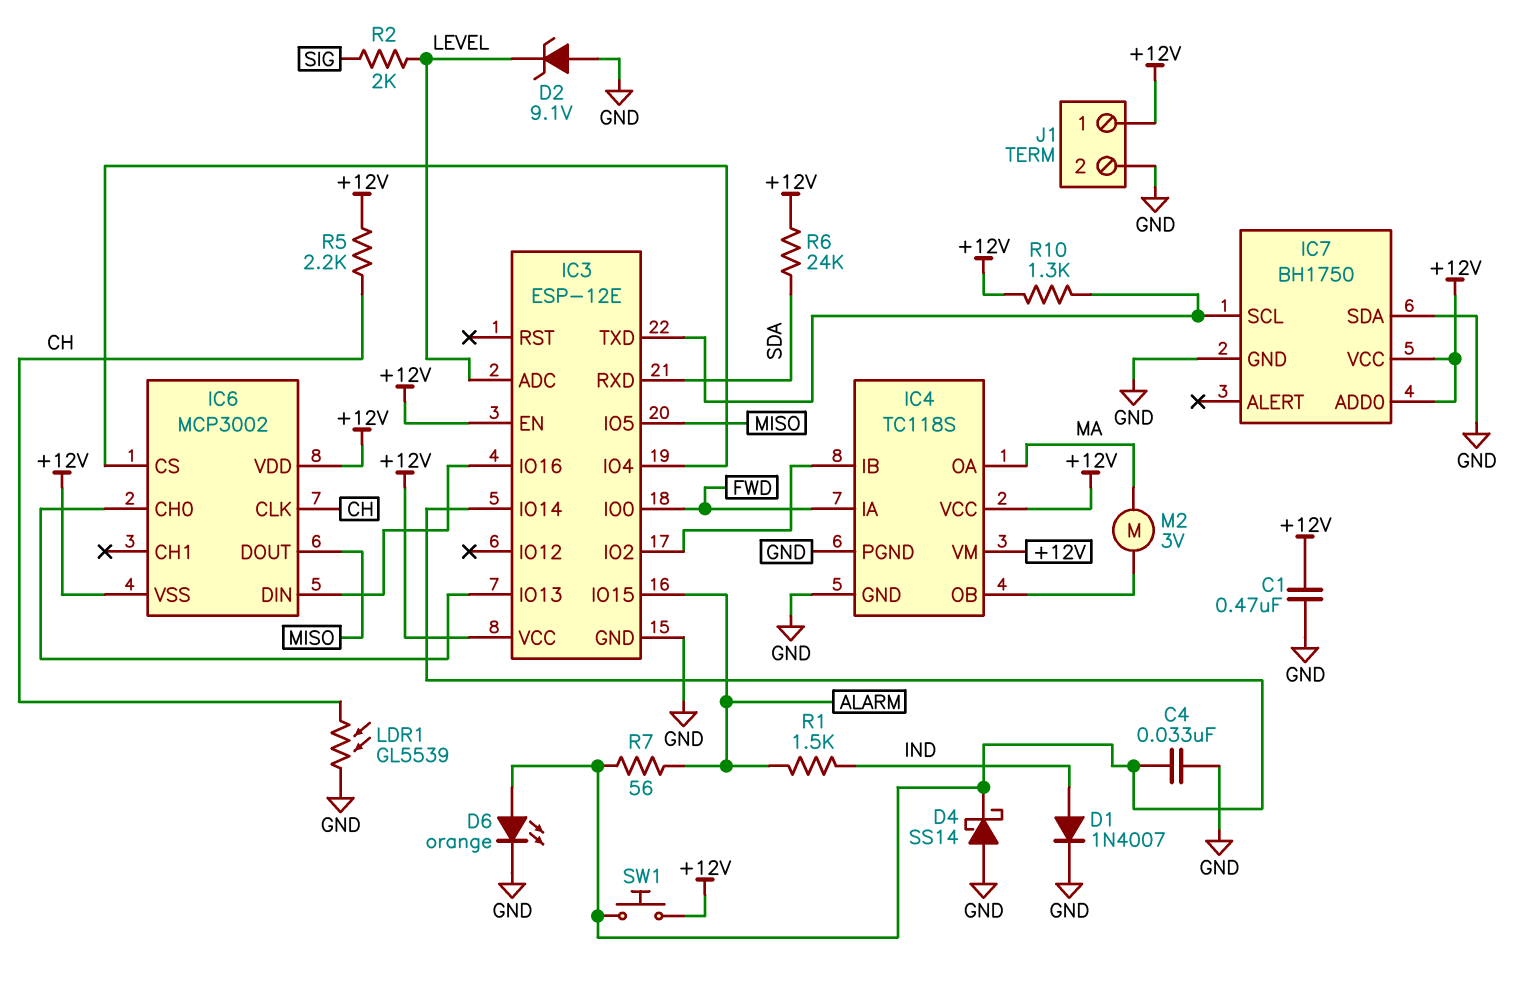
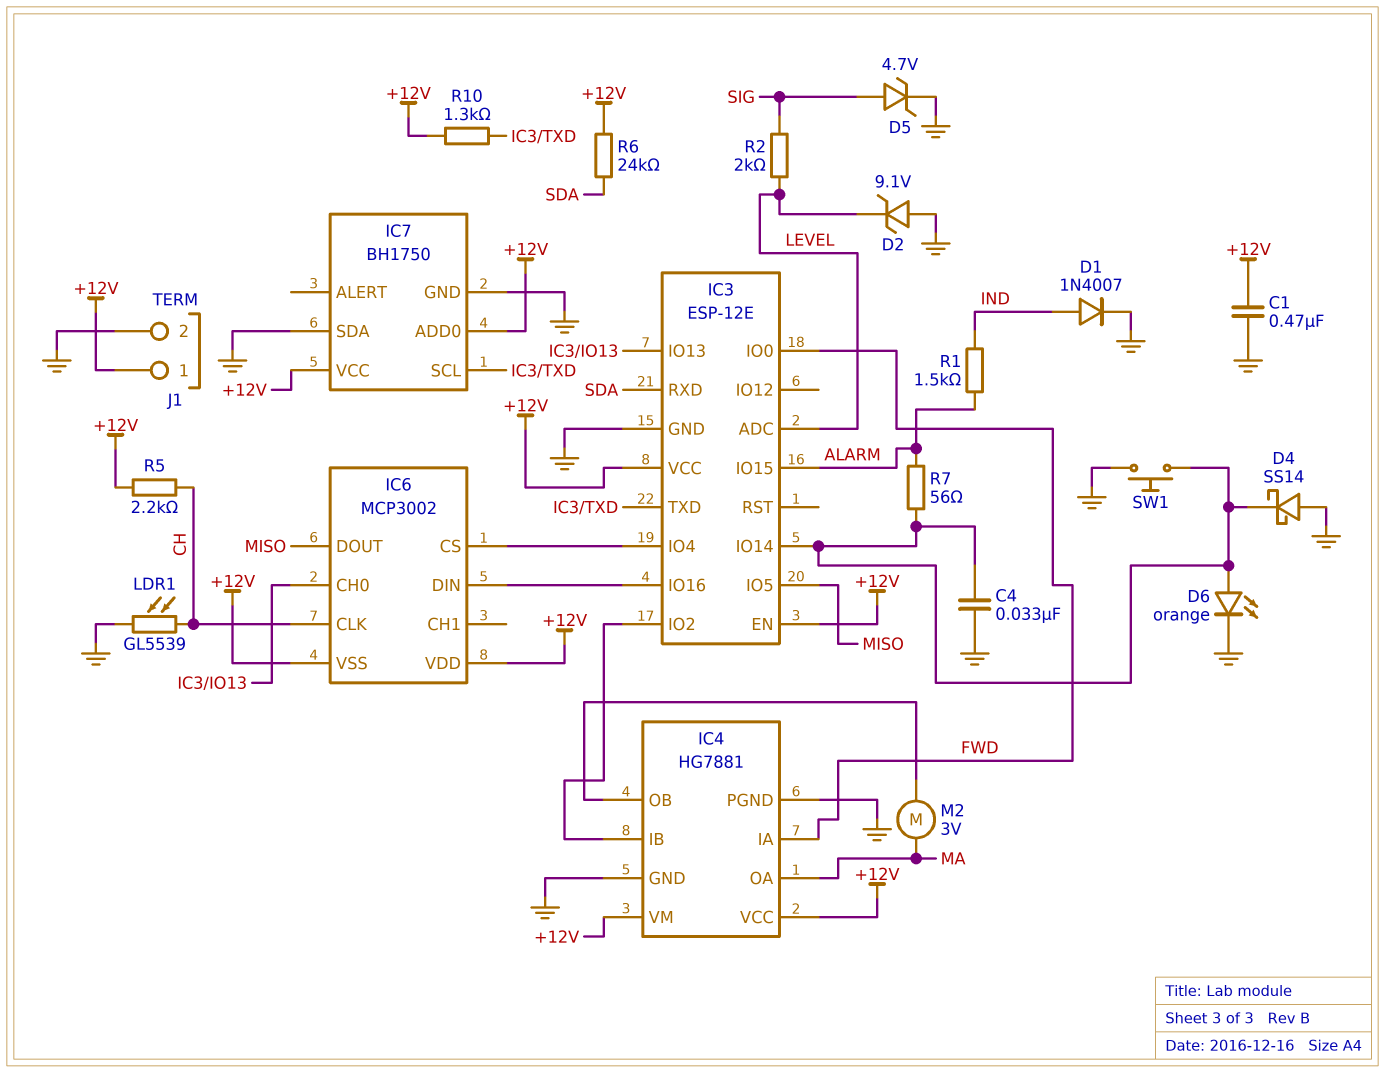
D5: none -> zener 4.7V (A SIG, K GND)
IC4: TC118S -> HG7881
SW1: button (+12V, IC3/IO14) -> button (GND, IC3/IO14)

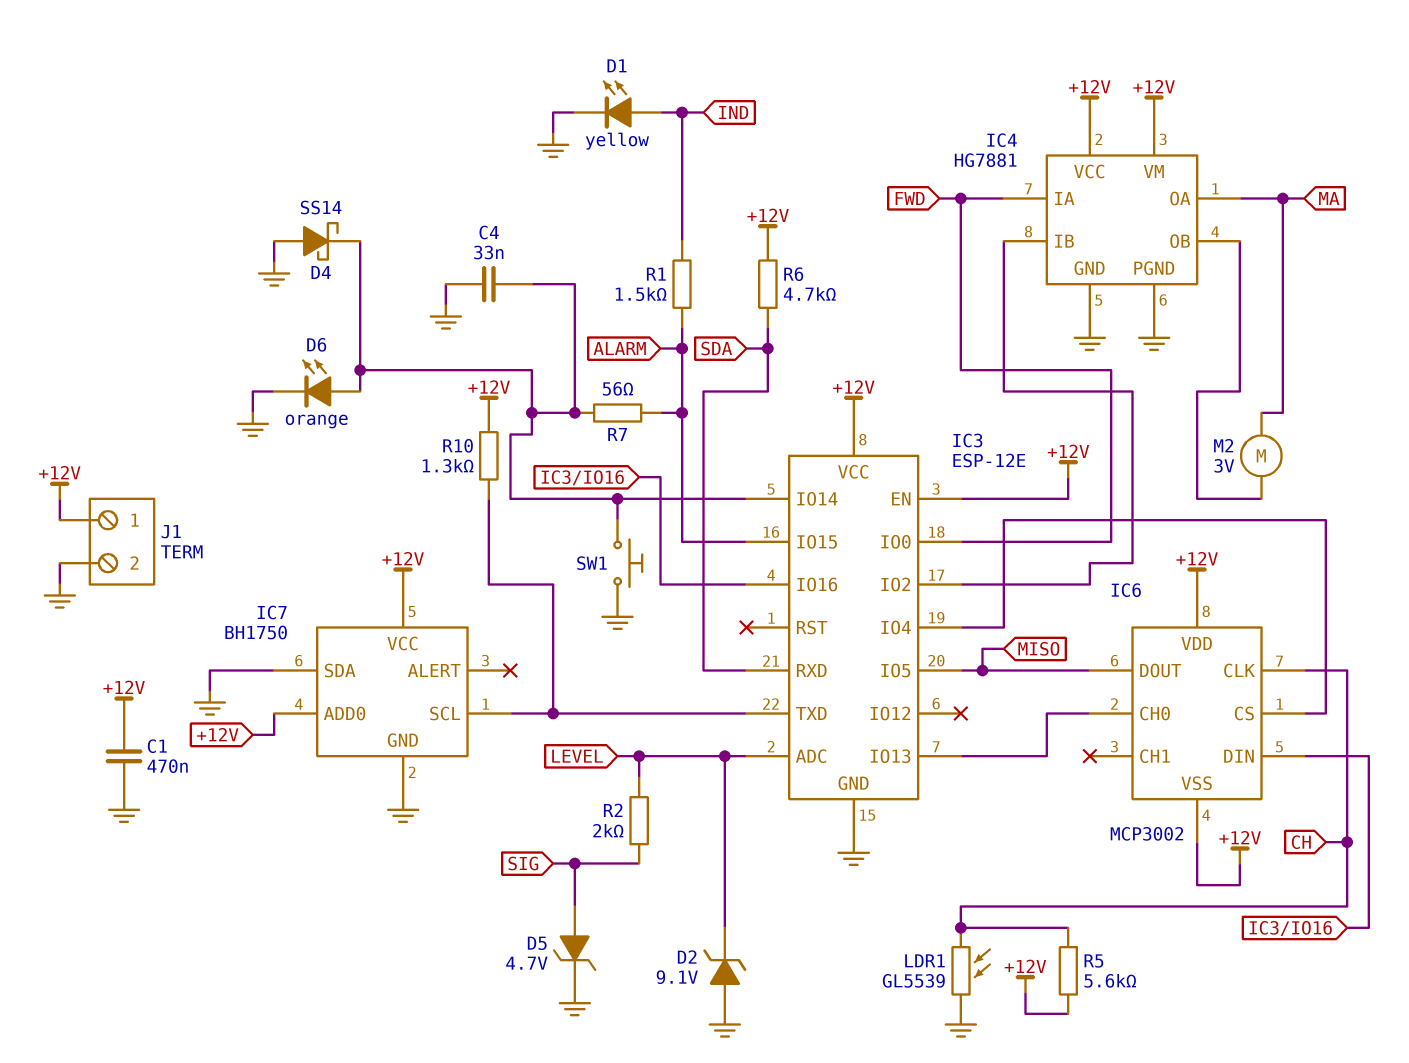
D1: diode 1N4007 (A IND, K GND) -> LED yellow (A IND, K GND)
R5: 2.2k (+12V, CH) -> 5.6k (+12V, CH)
R6: 24k (+12V, SDA) -> 4.7k (+12V, SDA)

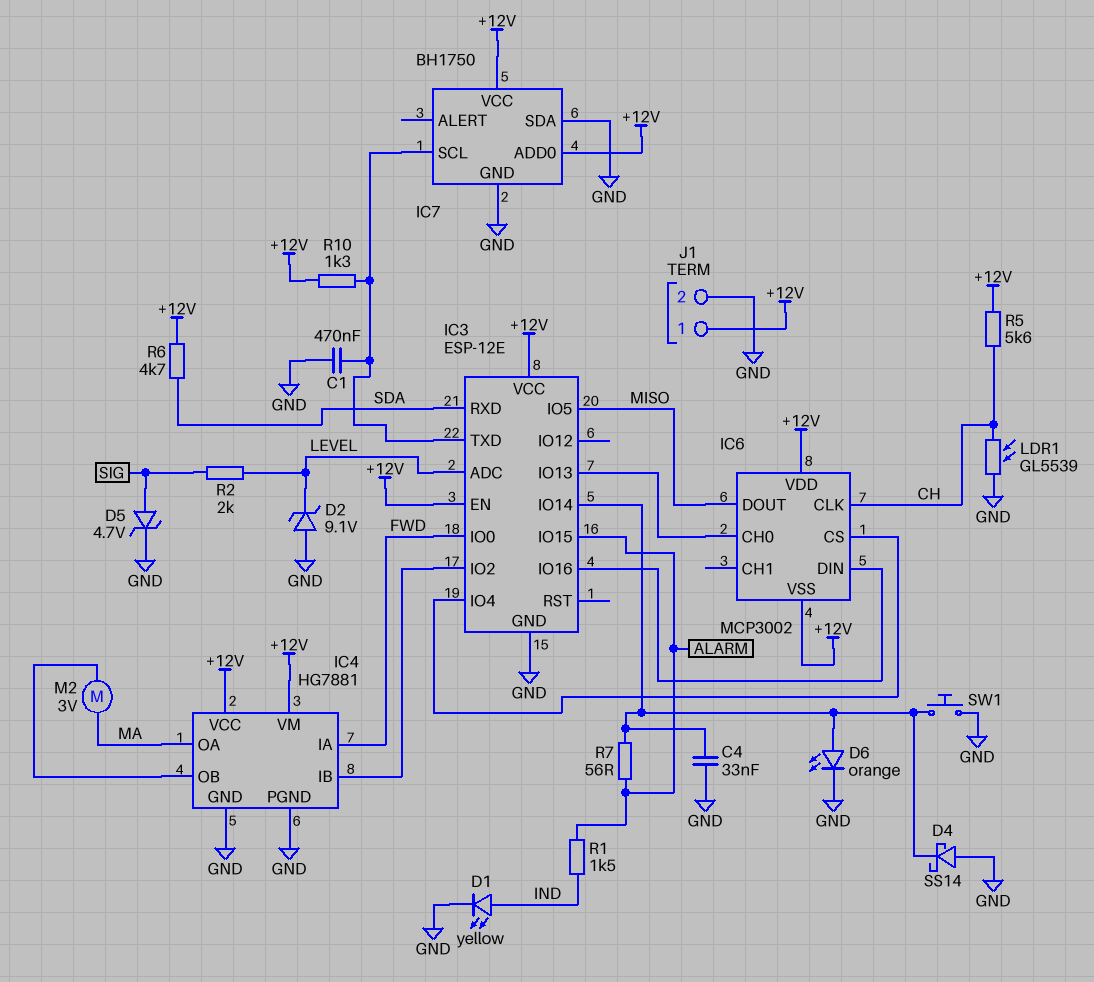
C1: 470nF (+12V, GND) -> 470nF (GND, IC3/TXD)

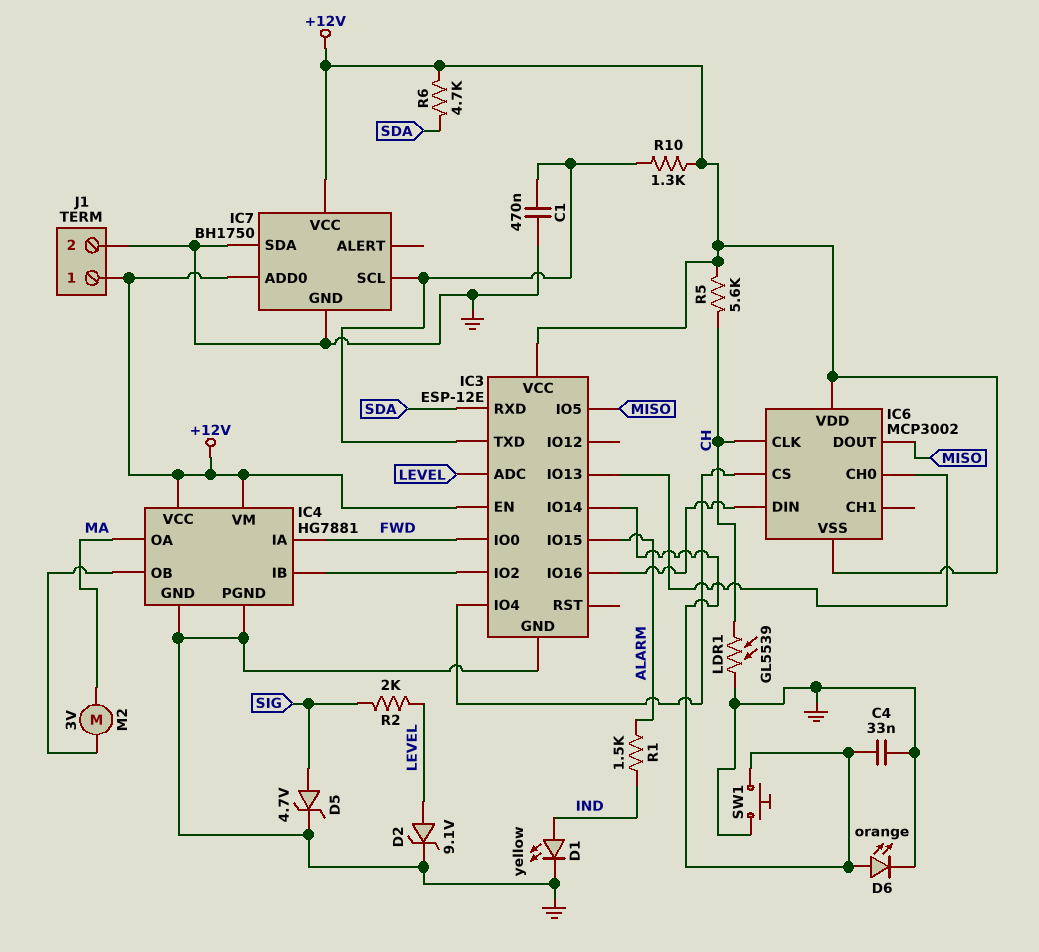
D2: zener 9.1V (A GND, K LEVEL) -> zener 9.1V (A LEVEL, K GND)
D4: schottky SS14 (A GND, K IC3/IO14) -> none
R7: 56 (ALARM, IC3/IO14) -> none

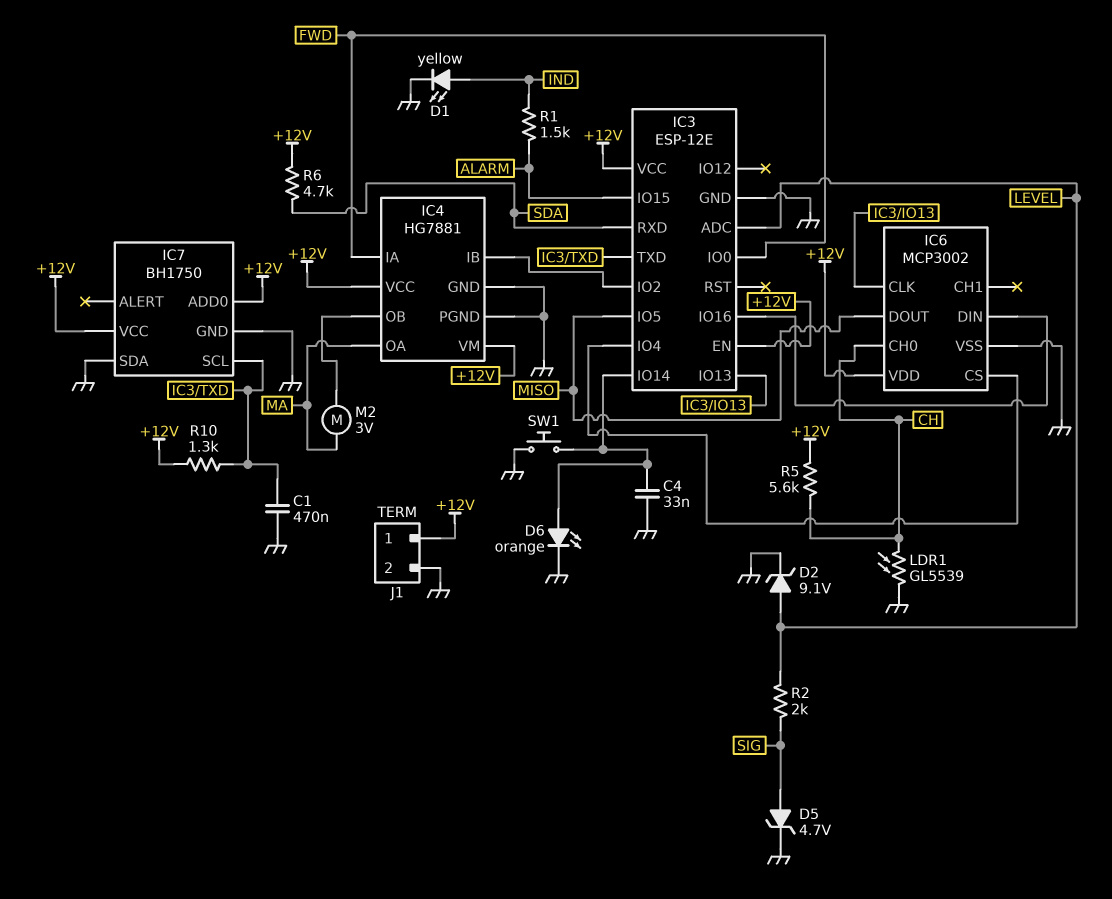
IC6 pin CH0: IC3/IO13 -> CH
IC6 pin CLK: CH -> IC3/IO13
IC6 pin VSS: +12V -> GND

